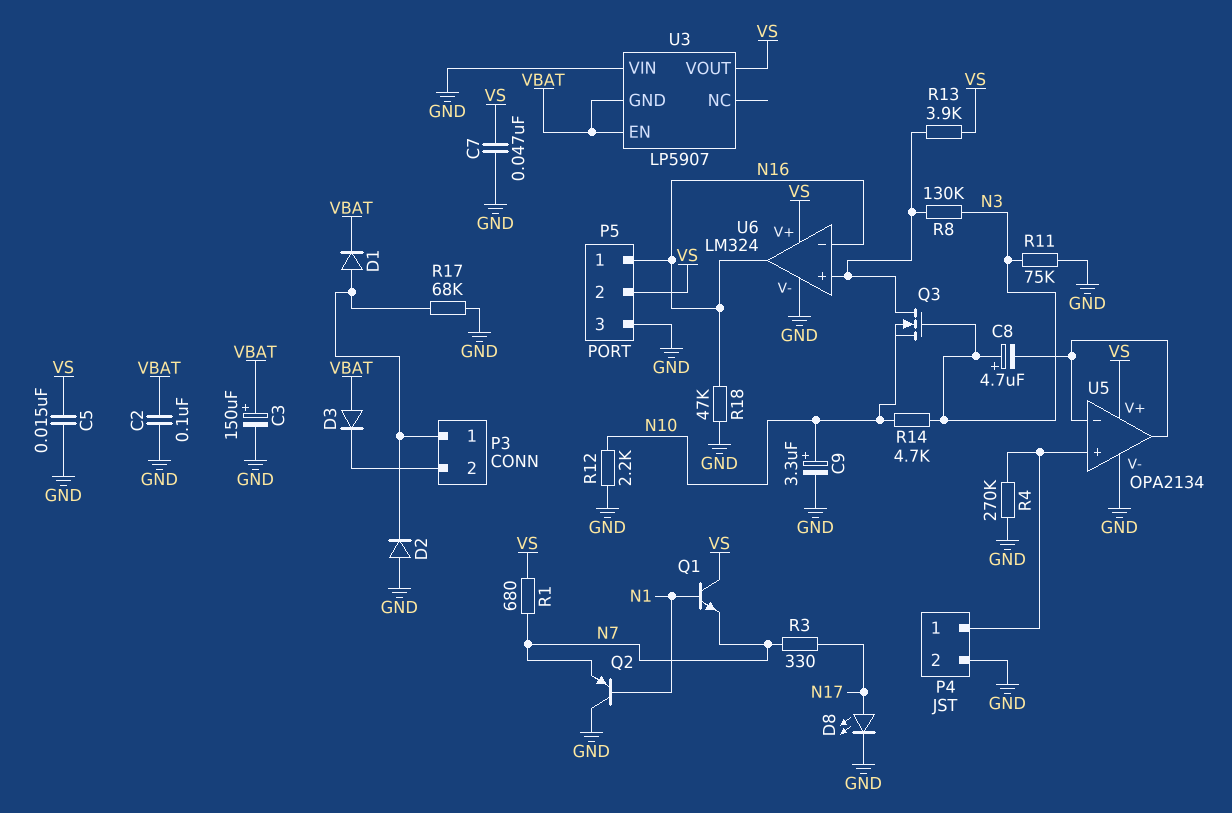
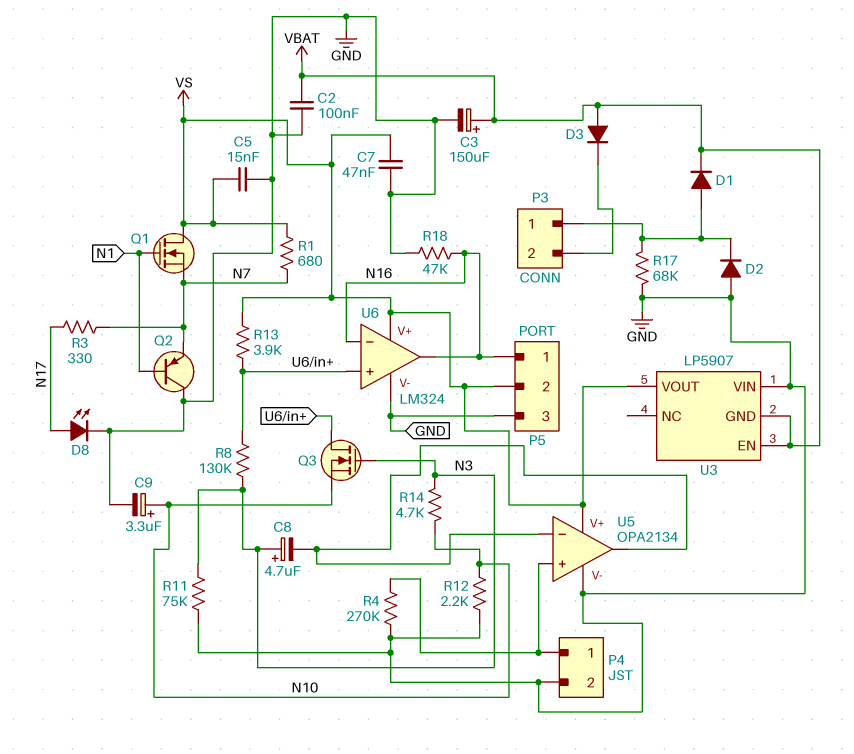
Q1: NPN (B N1, C VS, E N7) -> NMOS (G N1, D VS, S N7)

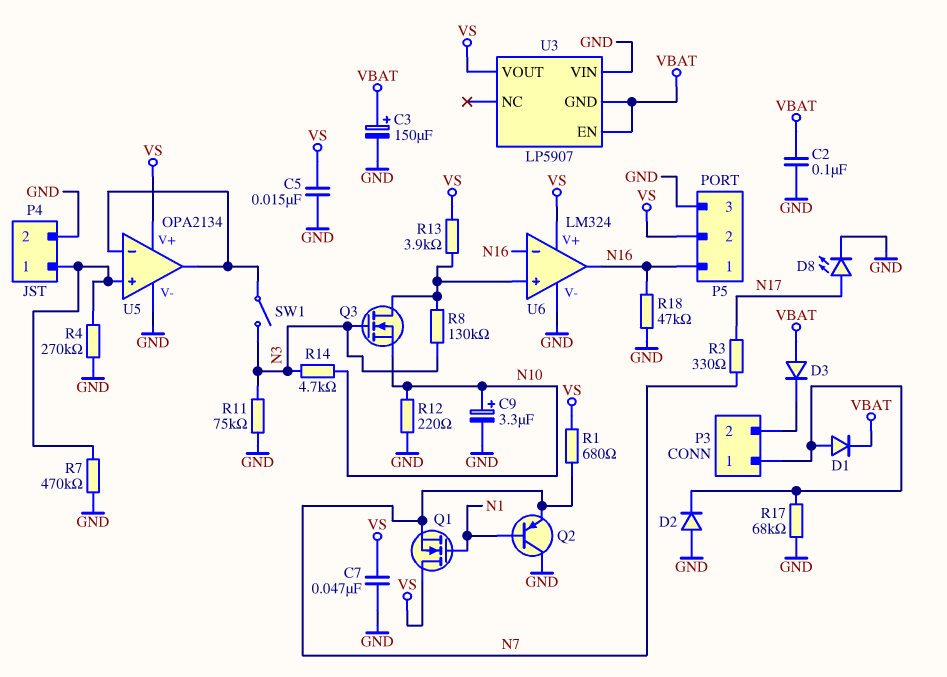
C8: 4.7uF (plus N3, minus U5/in-) -> none
R7: none -> 470k (GND, P4/1)
R12: 2.2k (GND, N10) -> 220 (GND, N10)
SW1: none -> switch (N3, U5/in-)

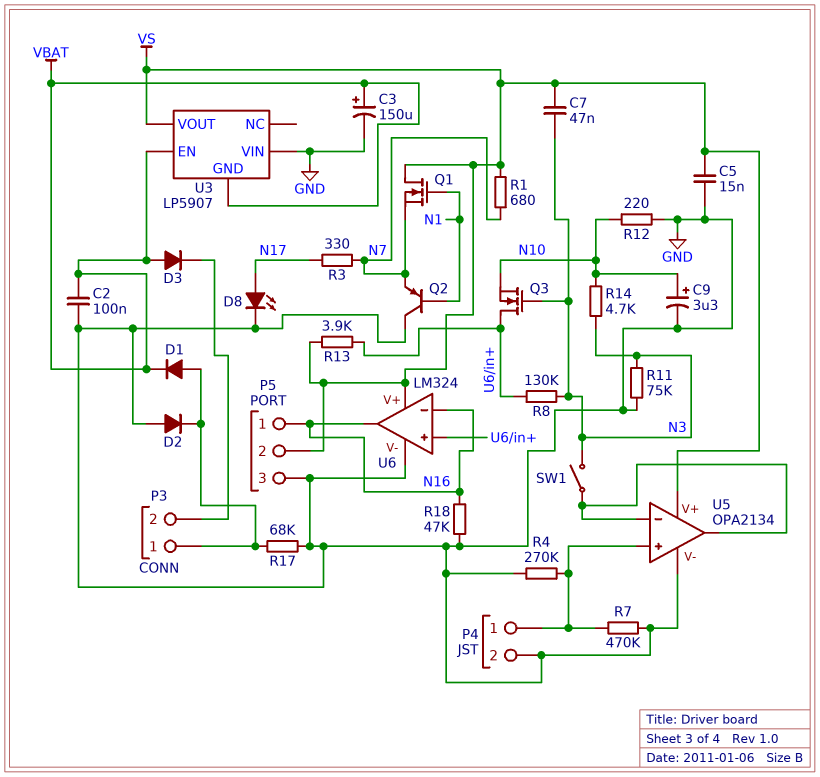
C7: 47nF (GND, VS) -> 47nF (N3, VS)

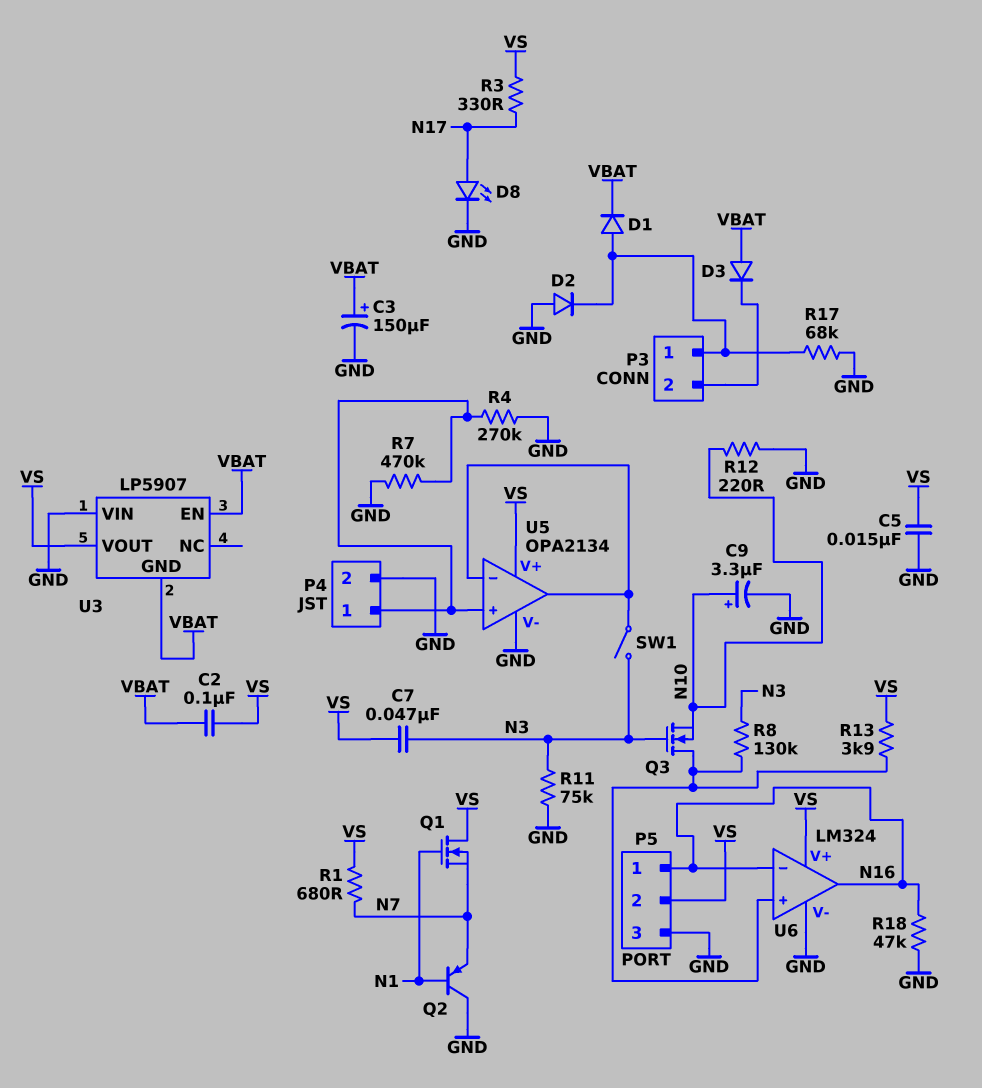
C2: 100nF (GND, VBAT) -> 100nF (VBAT, VS)
R3: 330 (N7, N17) -> 330 (N17, VS)
R14: 4.7k (N3, N10) -> none

